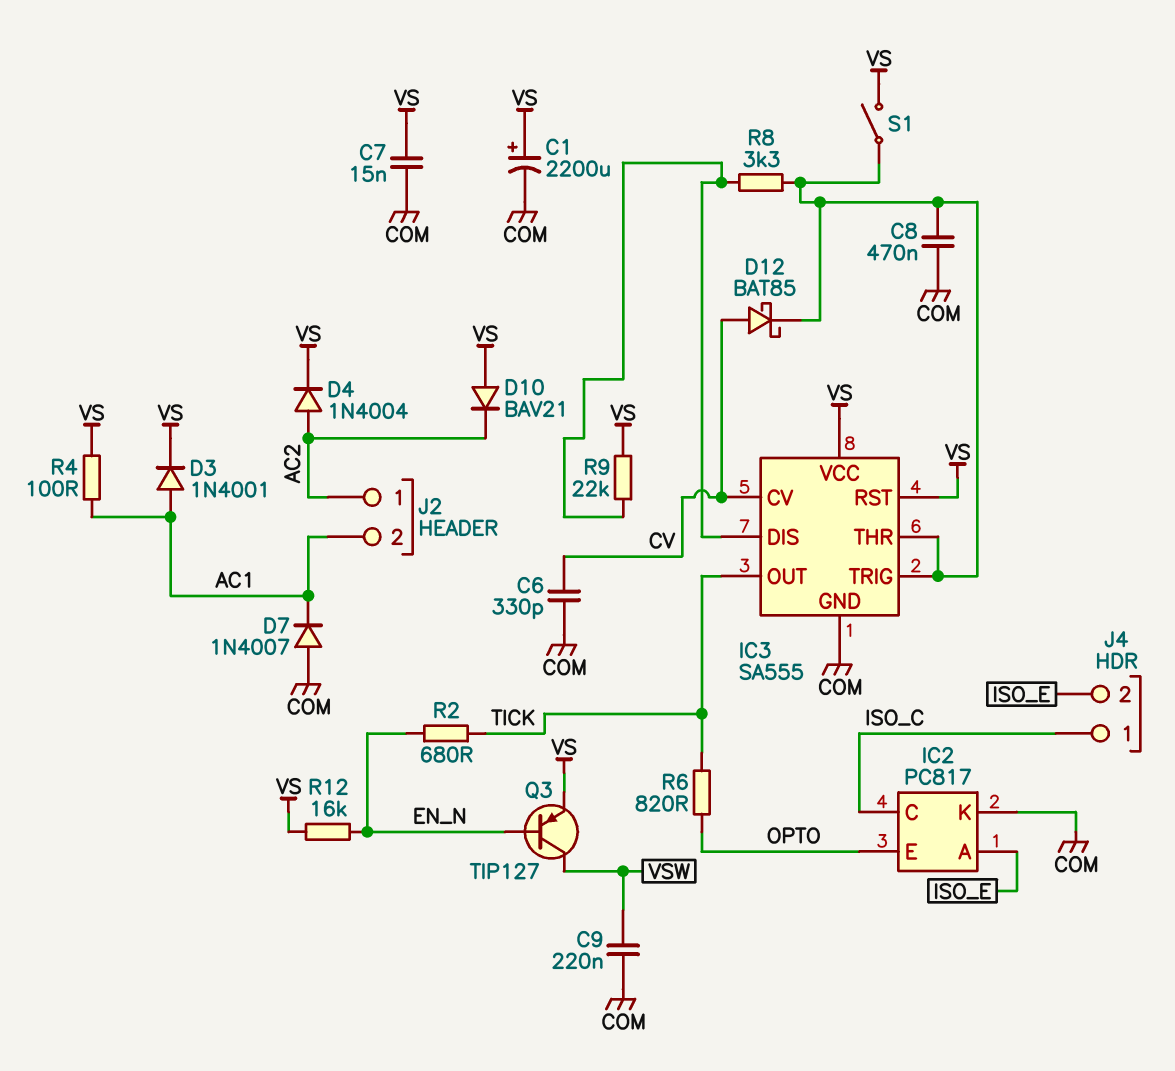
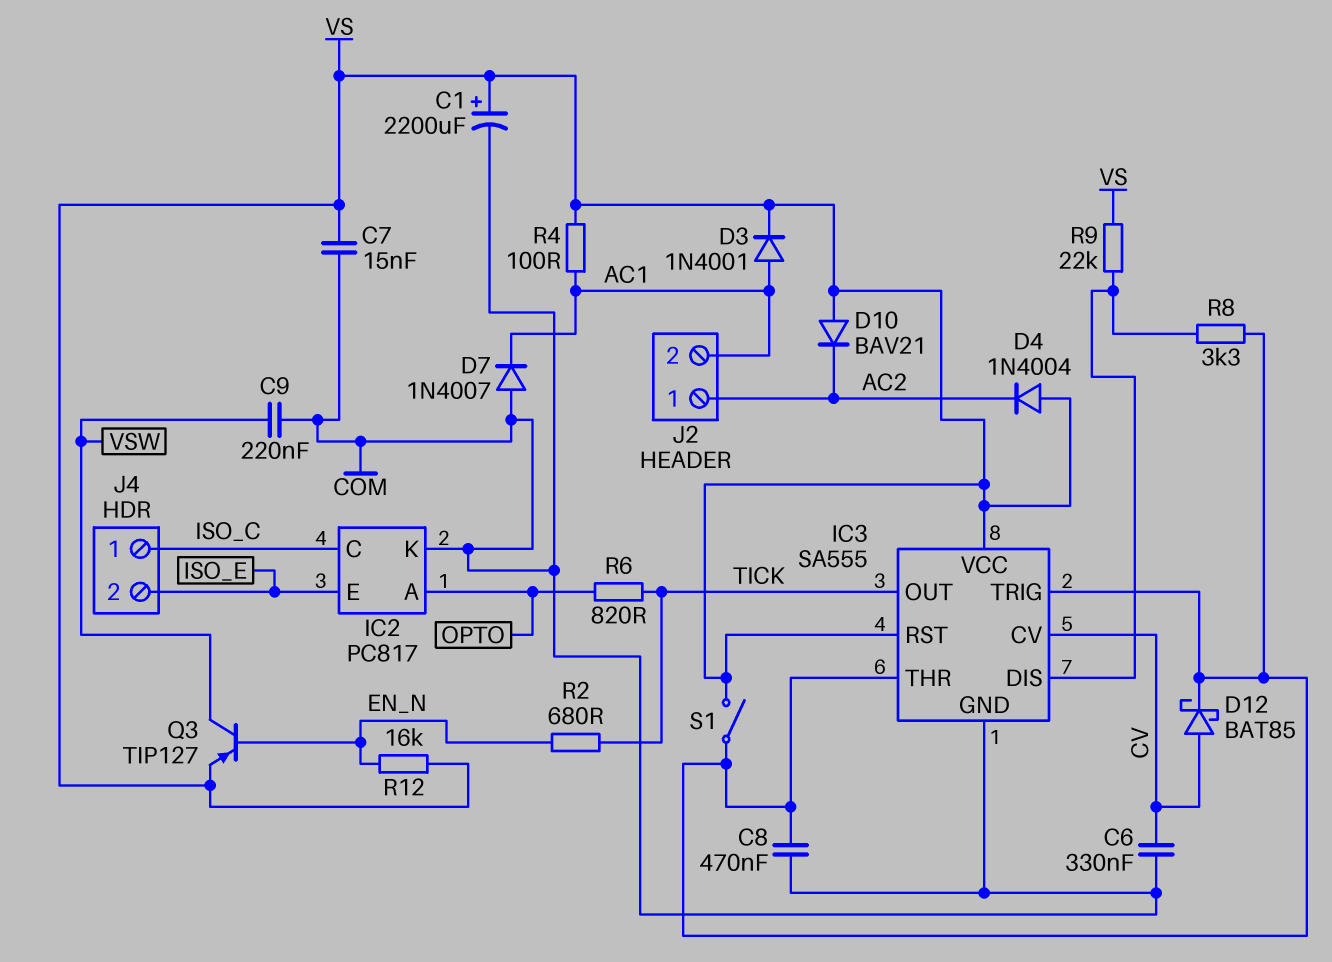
C6: 330pF (COM, CV) -> 330nF (COM, CV)
D4: diode 1N4004 (A AC2, K VS) -> diode 1N4004 (A VS, K AC2)
IC2 pin A: ISO_E -> OPTO
IC2 pin E: OPTO -> ISO_E

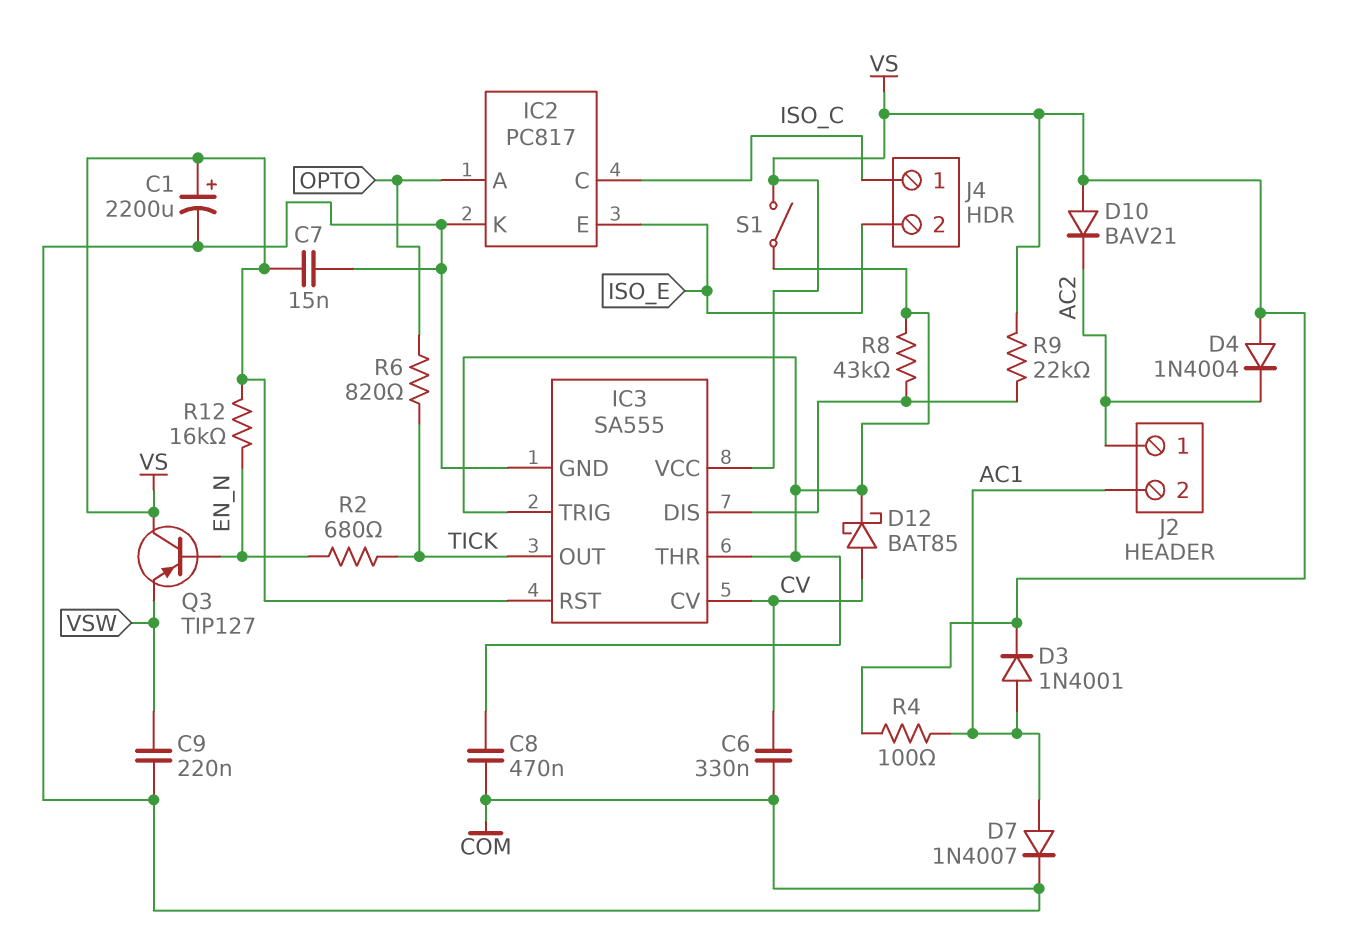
D7: diode 1N4007 (A COM, K AC1) -> diode 1N4007 (A AC1, K COM)
Q3: PNP TIP127 (B EN_N, C VSW, E VS) -> PNP TIP127 (B EN_N, C VS, E VSW)
R8: 3.3k (IC3/DIS, IC3/THR) -> 43k (IC3/DIS, IC3/THR)

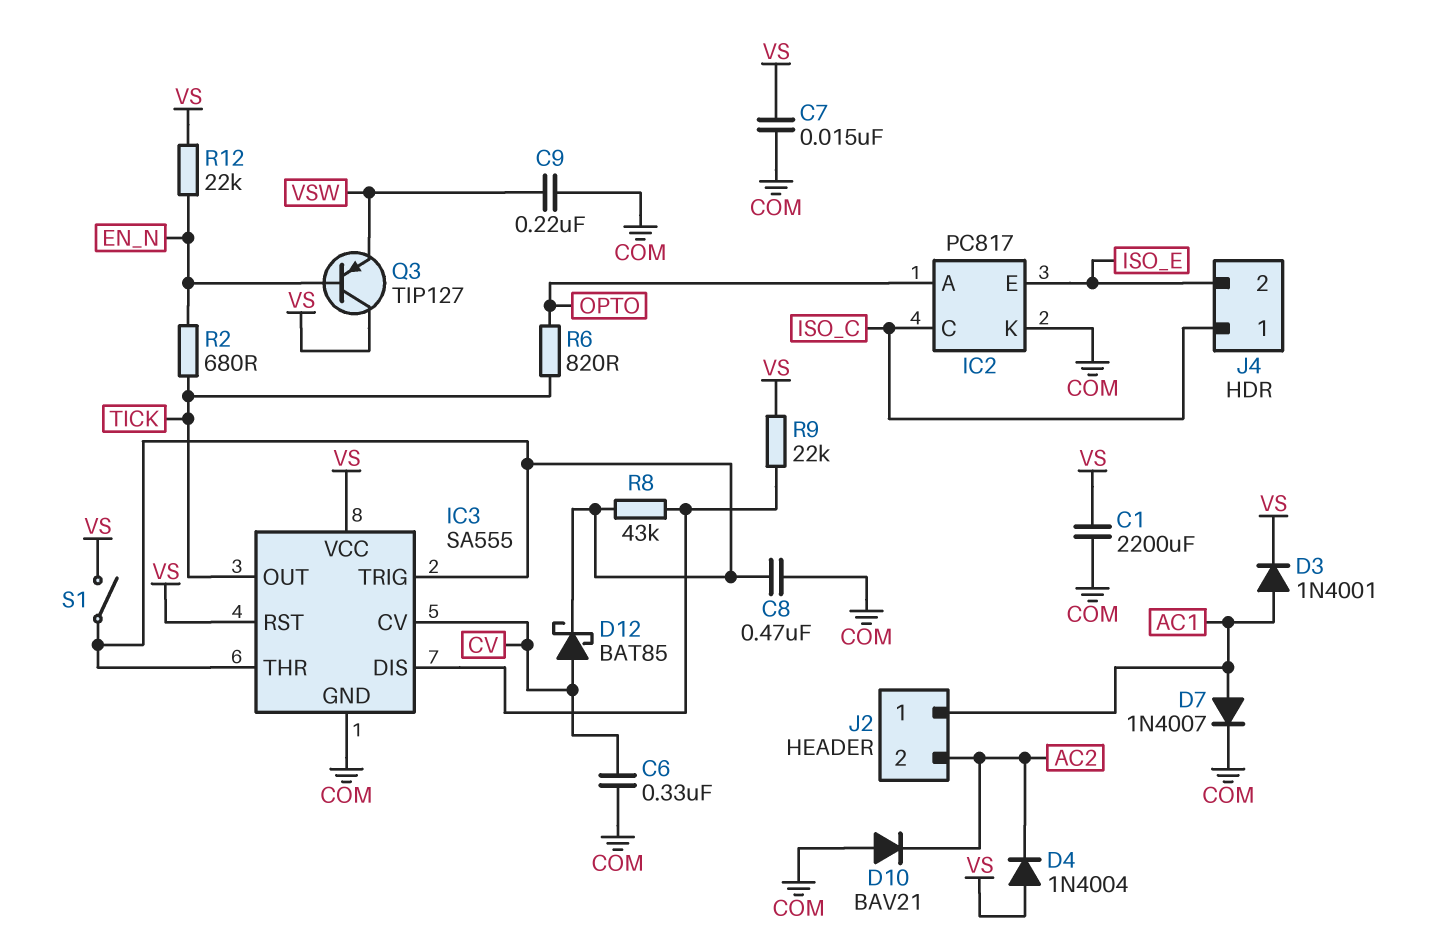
C1: 2200uF (plus VS, minus COM) -> 2200uF (COM, VS)
D10: diode BAV21 (A VS, K AC2) -> diode BAV21 (A COM, K AC2)
J2 pin 1: AC2 -> AC1
J2 pin 2: AC1 -> AC2
R4: 100 (AC1, VS) -> none
R12: 16k (EN_N, VS) -> 22k (EN_N, VS)

